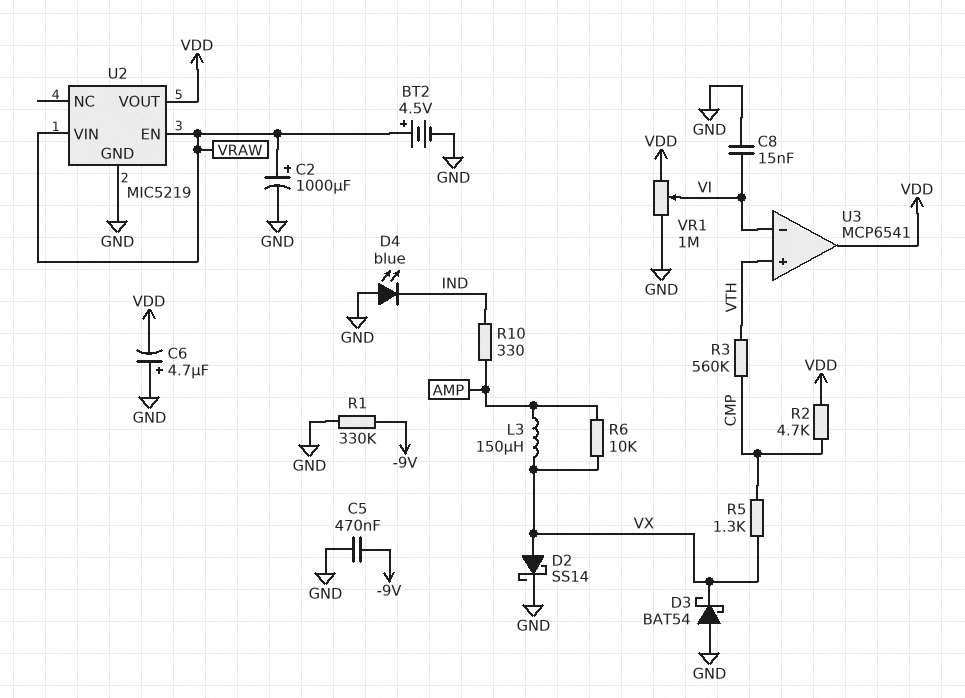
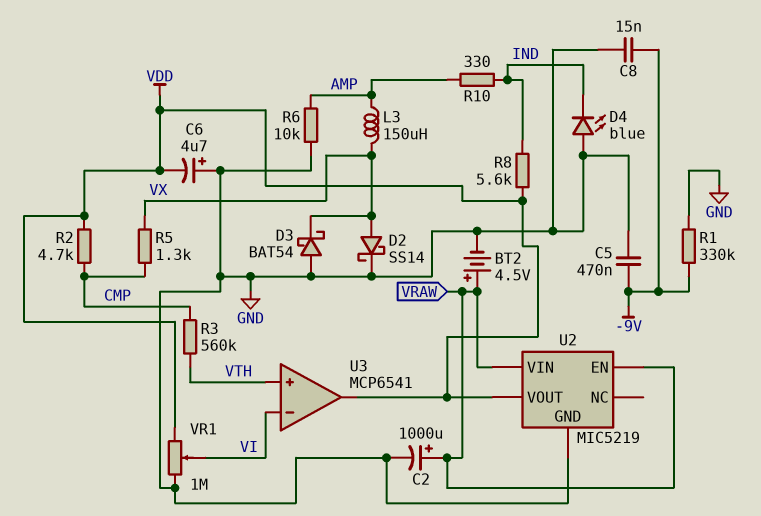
C8: 15nF (GND, VI) -> 15nF (-9V, GND)
R6: 10k (AMP, VX) -> 10k (AMP, GND)
R8: none -> 5.6k (IND, VDD)

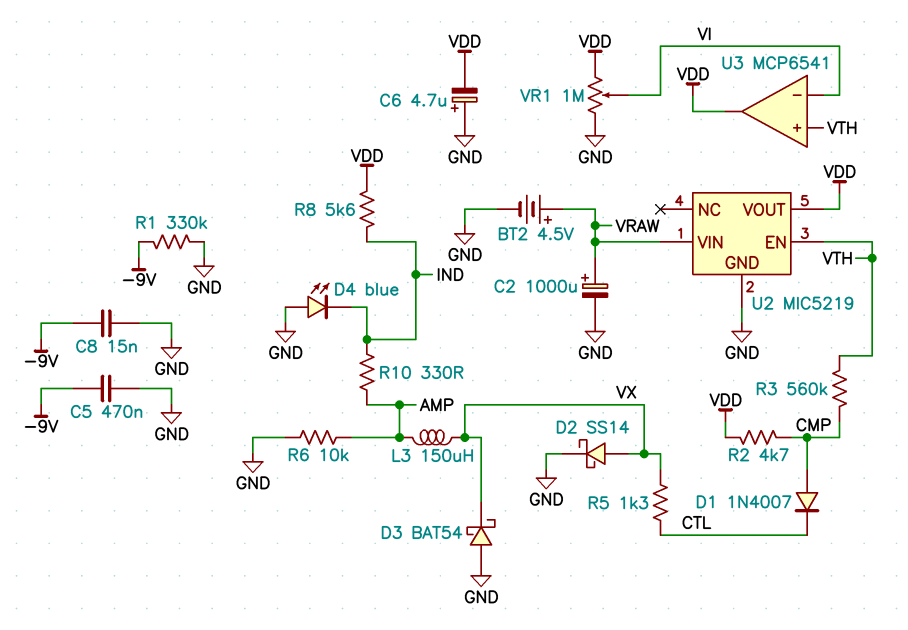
D1: none -> diode 1N4007 (A CMP, K CTL)
R5: 1.3k (CMP, VX) -> 1.3k (CTL, VX)
U2 pin EN: VRAW -> VTH

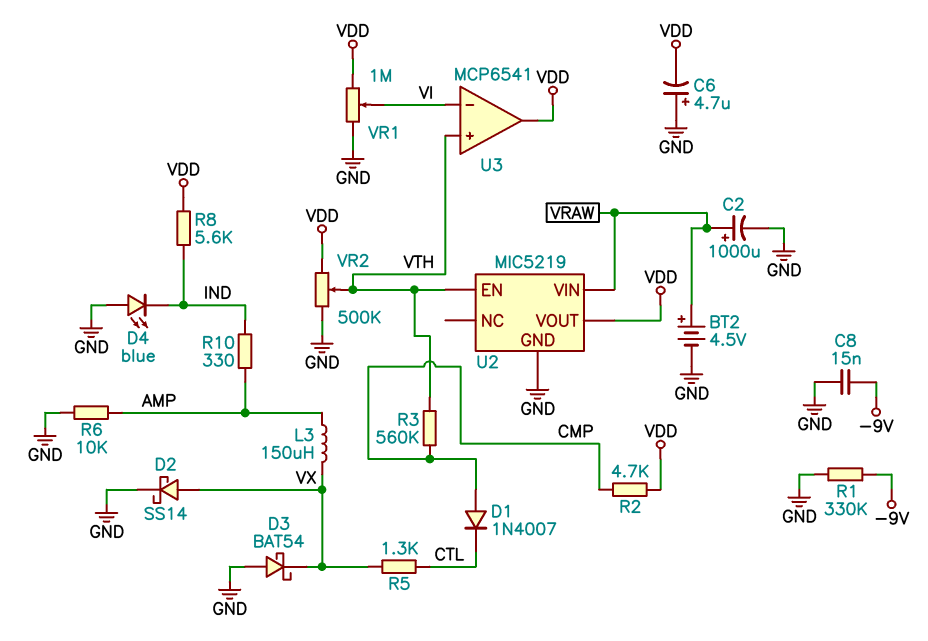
C5: 470nF (-9V, GND) -> none
VR2: none -> 500k (GND, VDD, wiper VTH)

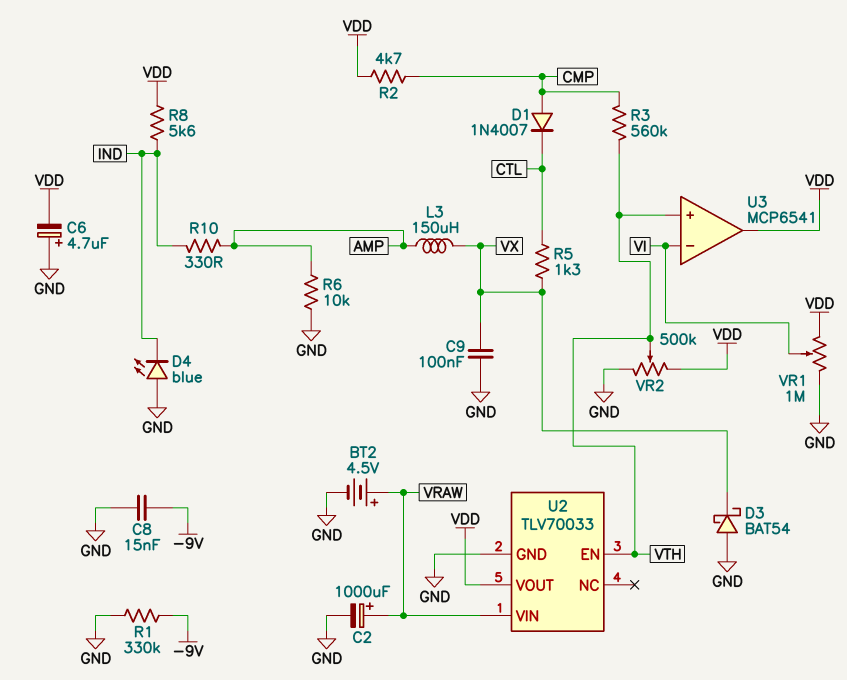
C9: none -> 100nF (GND, VX)
D2: schottky SS14 (A VX, K GND) -> none
U2: MIC5219 -> TLV70033

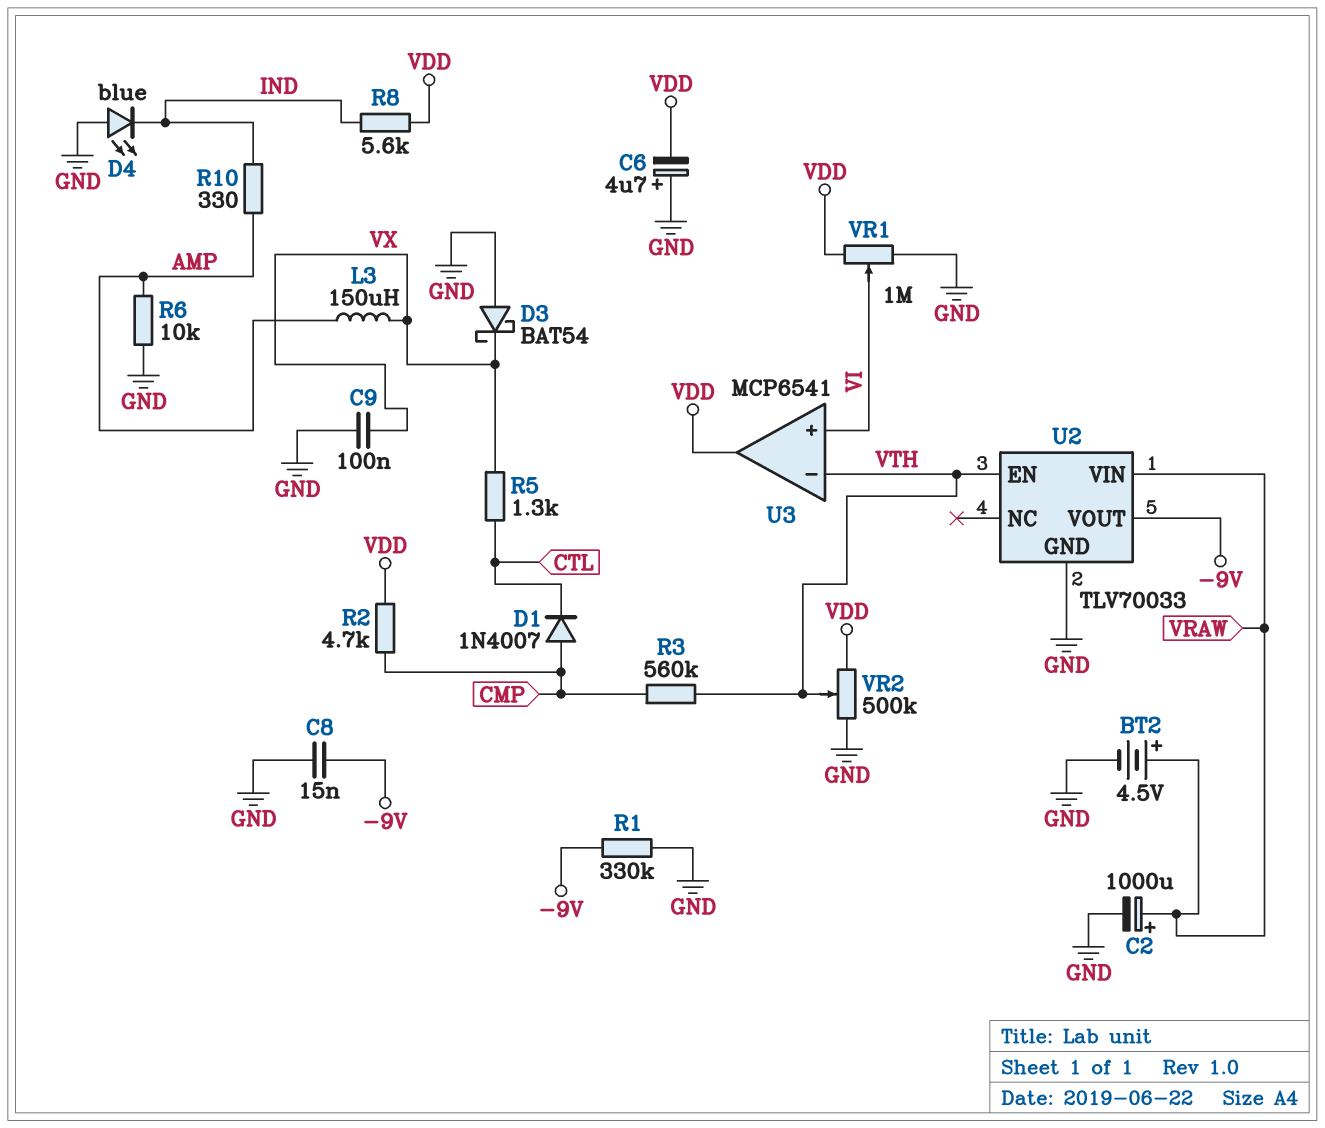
U2 pin VOUT: VDD -> -9V
U3 pin in+: VTH -> VI
U3 pin in-: VI -> VTH

